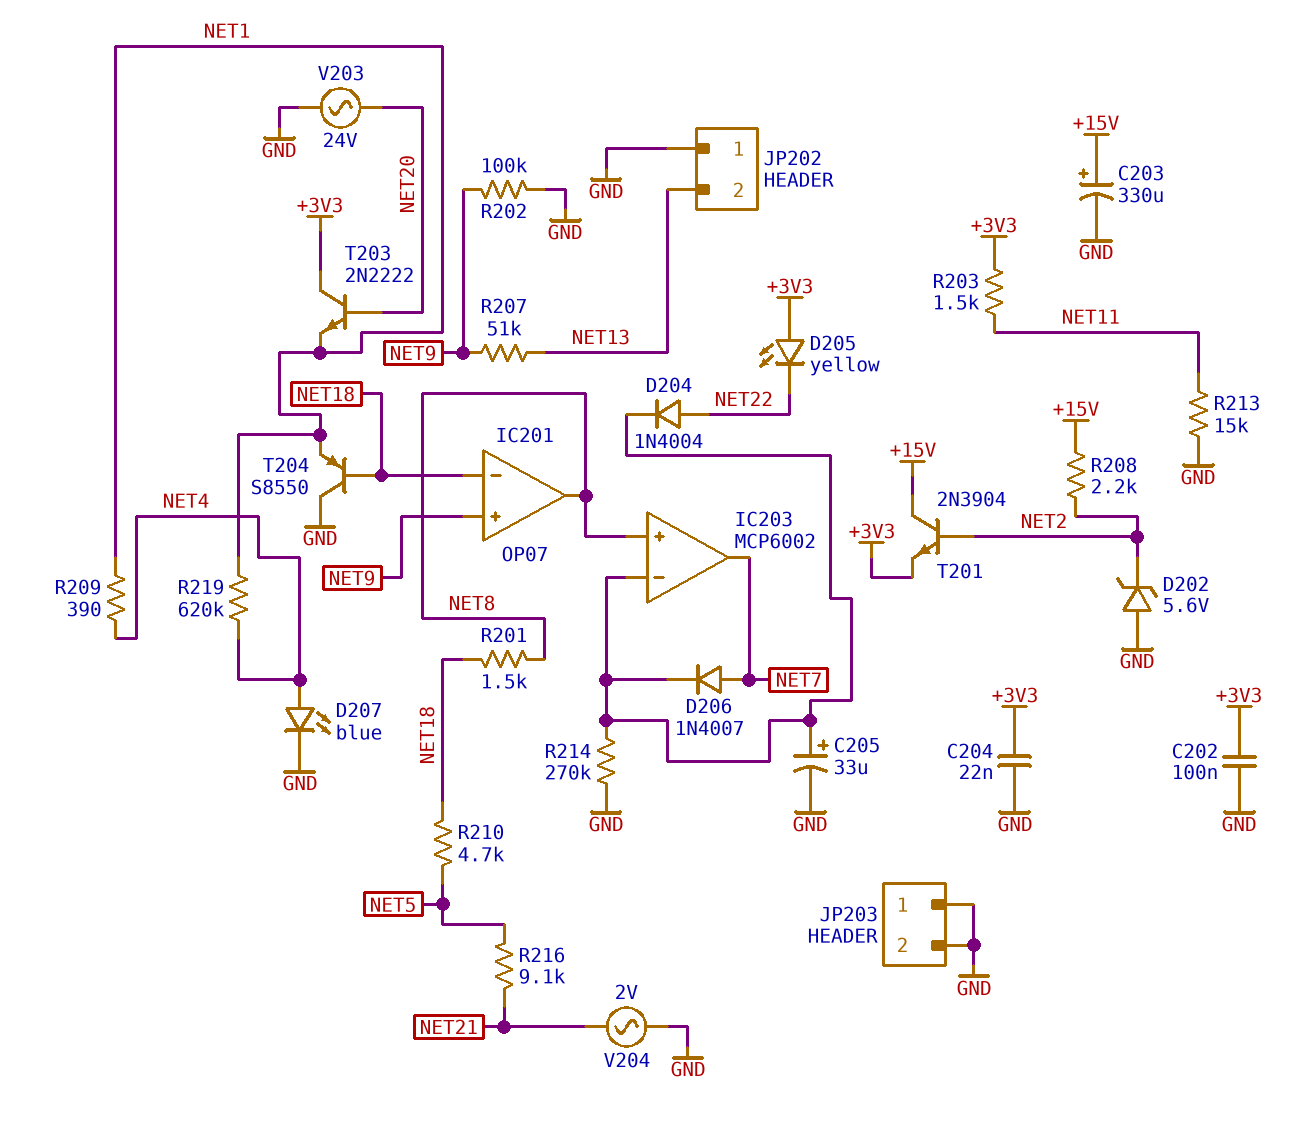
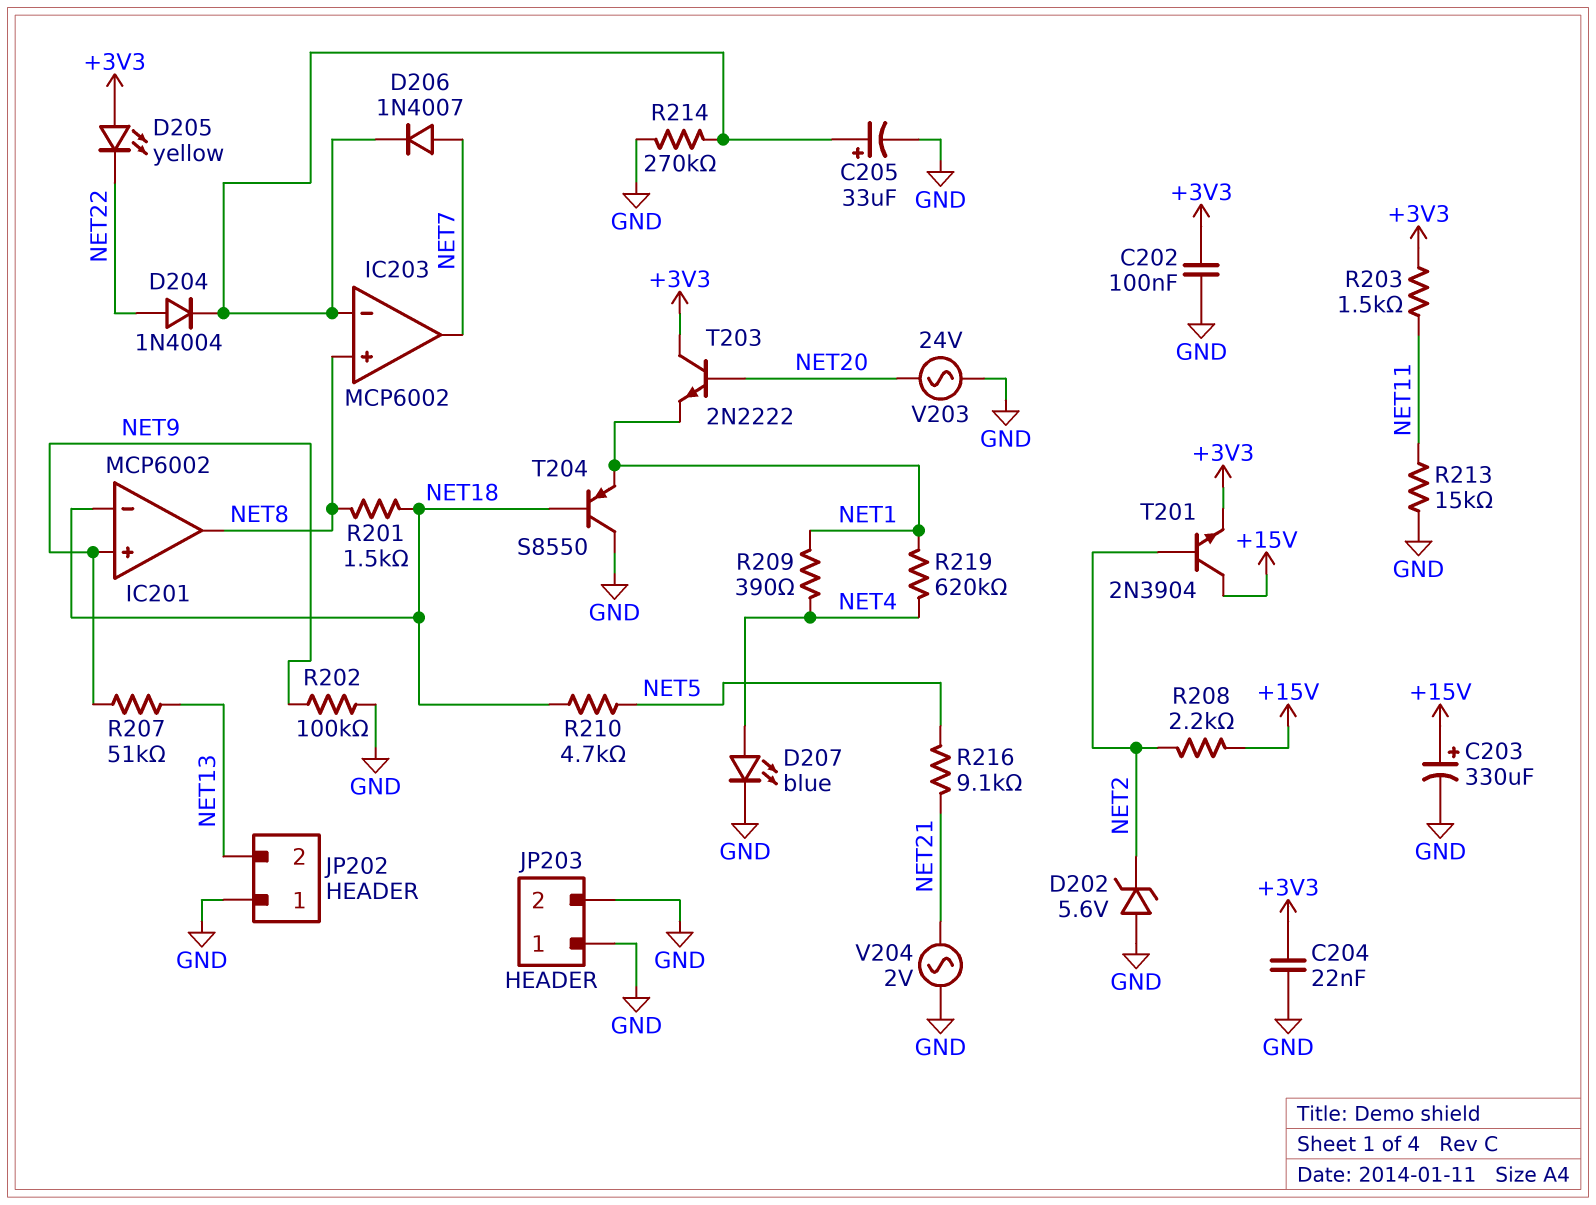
IC201: OP07 -> MCP6002

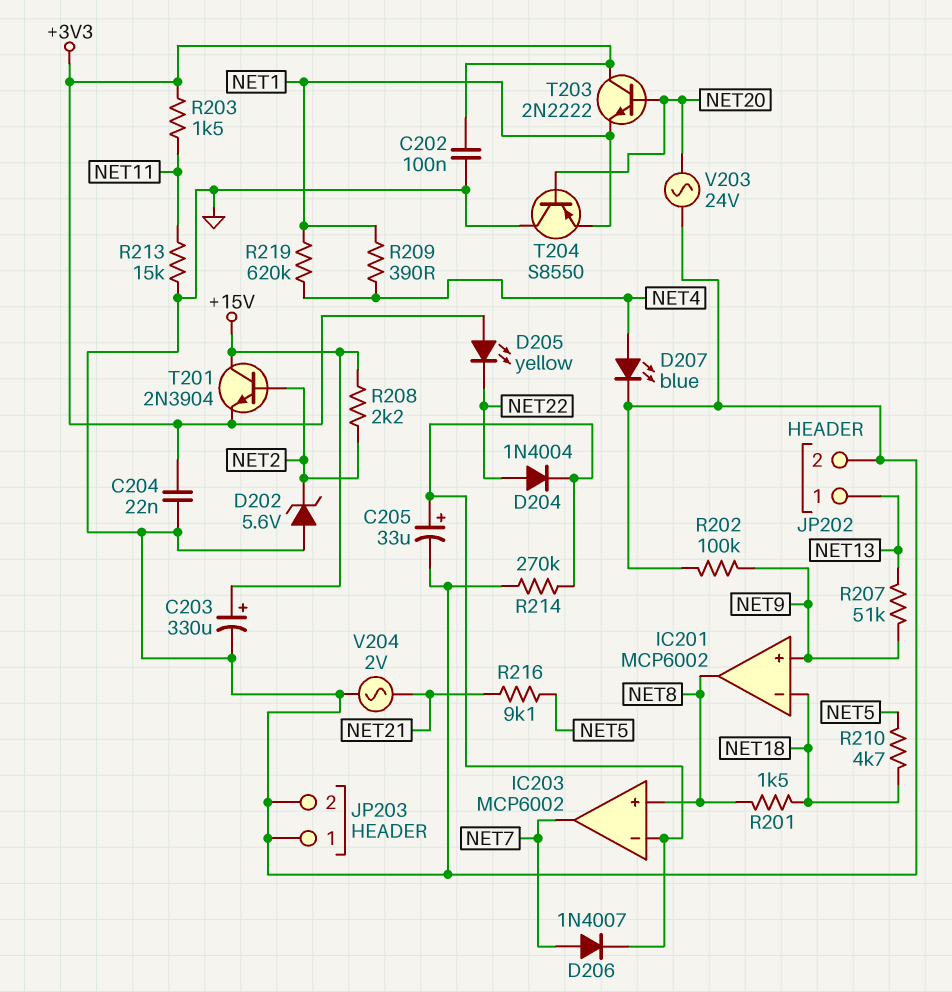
JP202 pin 1: GND -> NET13
JP202 pin 2: NET13 -> GND
T204: PNP S8550 (B NET18, C GND, E NET1) -> PNP S8550 (B NET20, C GND, E NET1)

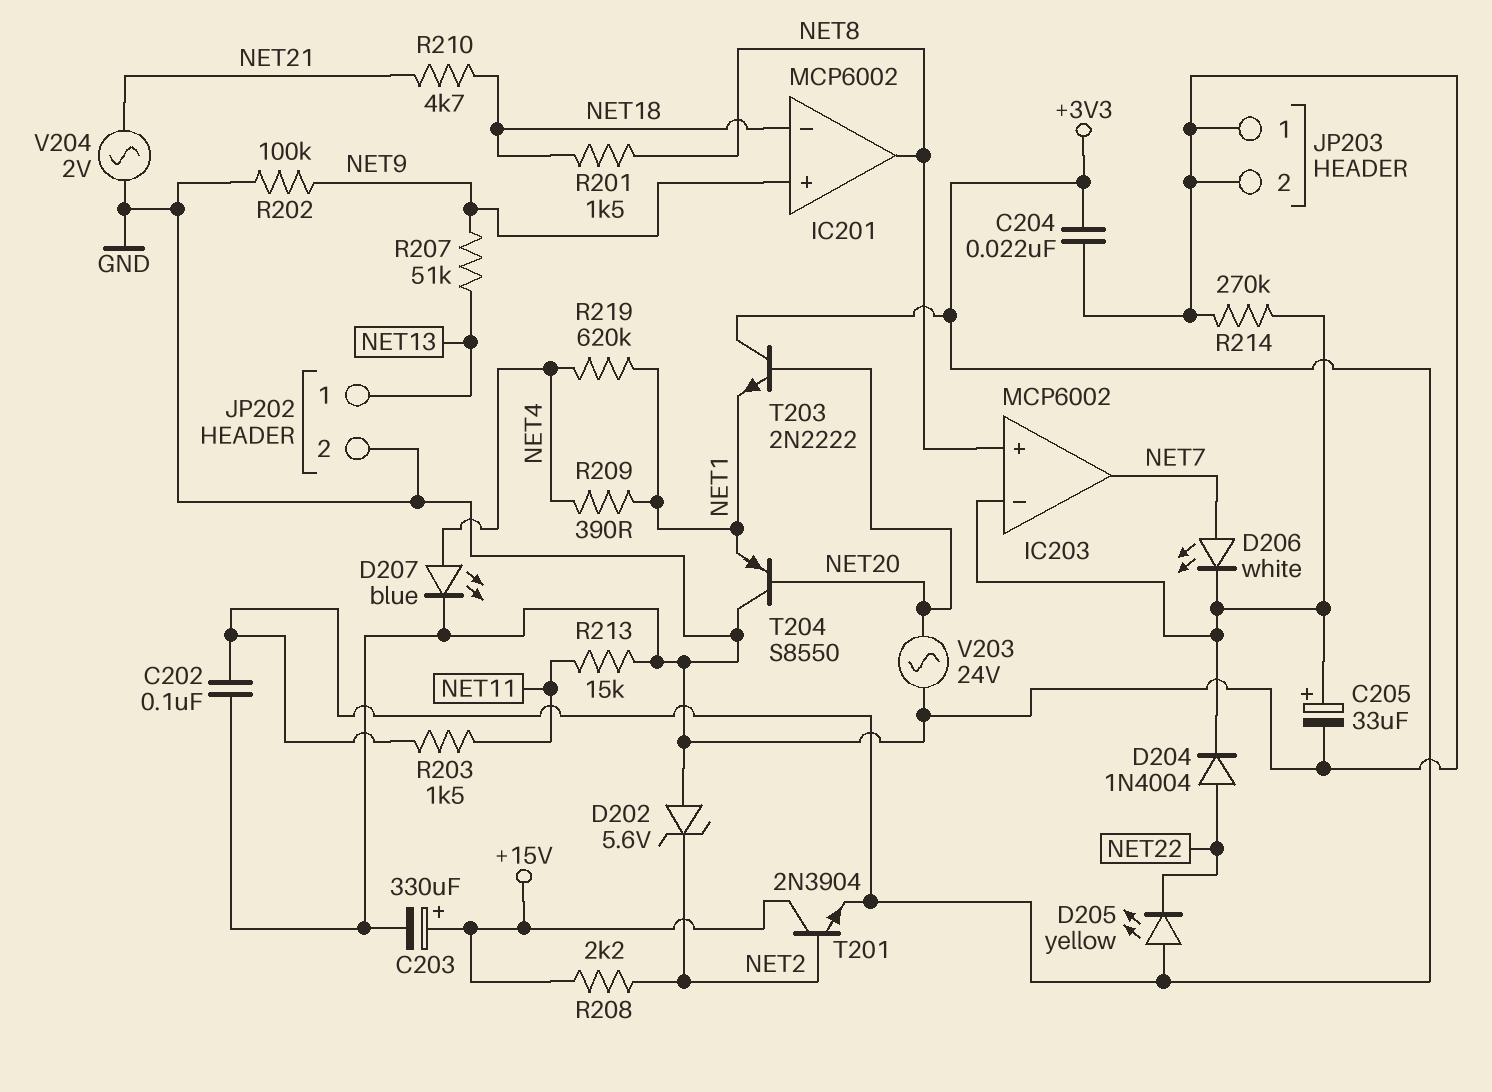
D206: diode 1N4007 (A NET7, K IC203/in-) -> LED white (A NET7, K IC203/in-)
R210: 4.7k (NET5, NET18) -> 4.7k (NET18, NET21)
R216: 9.1k (NET5, NET21) -> none

